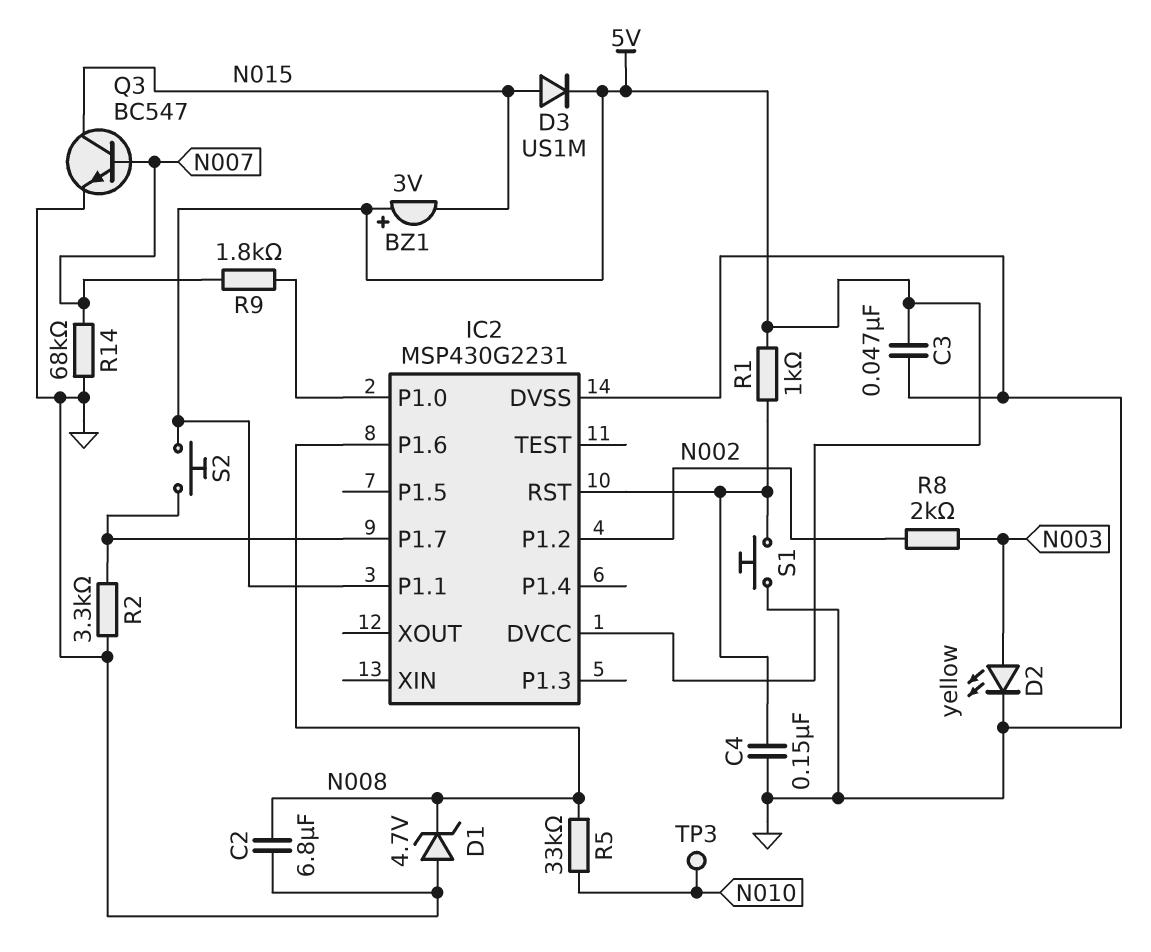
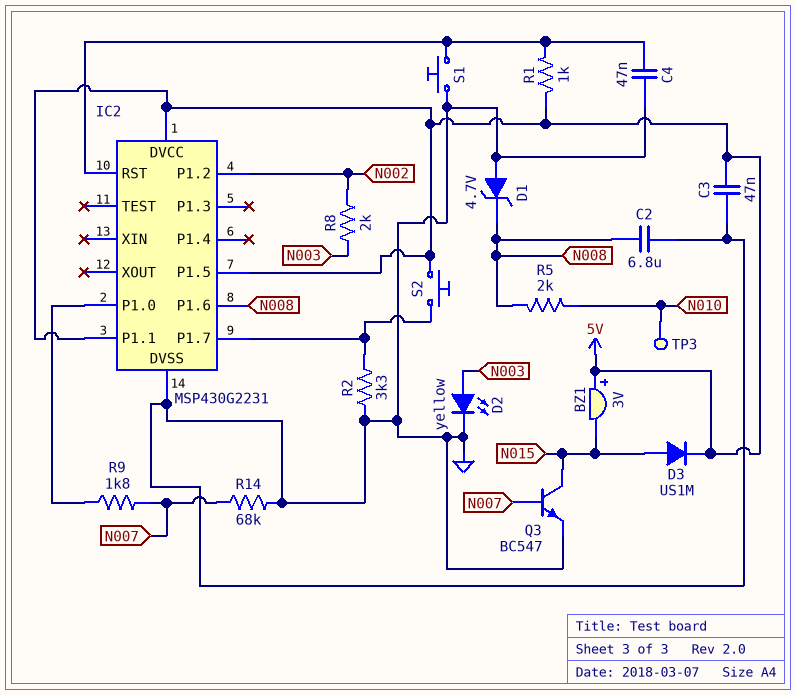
C4: 150nF (GND, IC2/RST) -> 47nF (GND, IC2/RST)
IC2 pin P1.5: none -> 5V
R5: 33k (N008, N010) -> 2k (N008, N010)

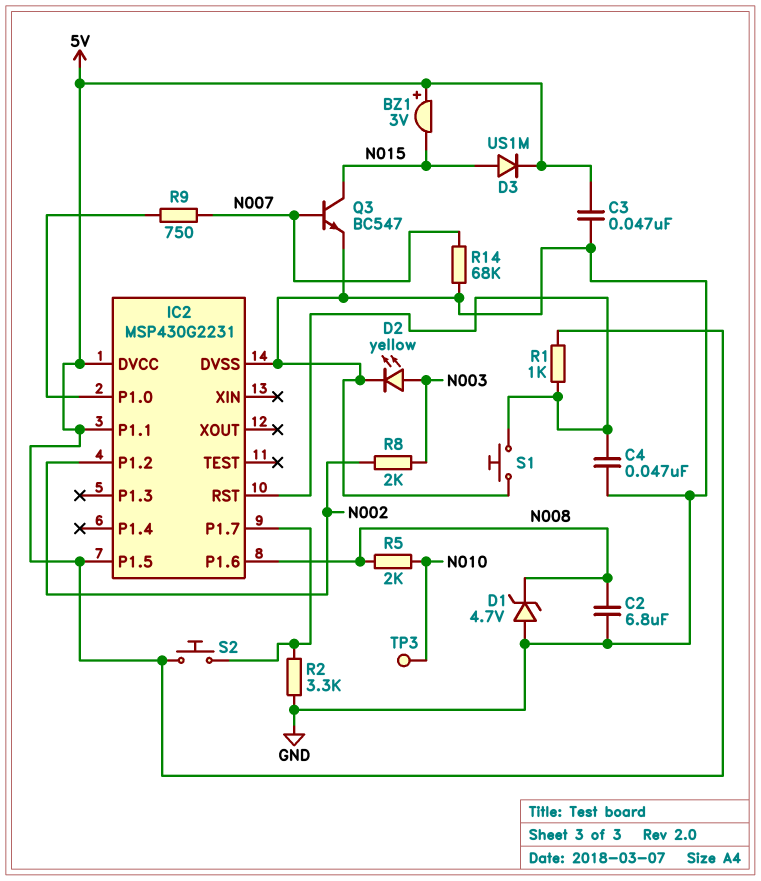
R9: 1.8k (IC2/P1.0, N007) -> 750 (IC2/P1.0, N007)

